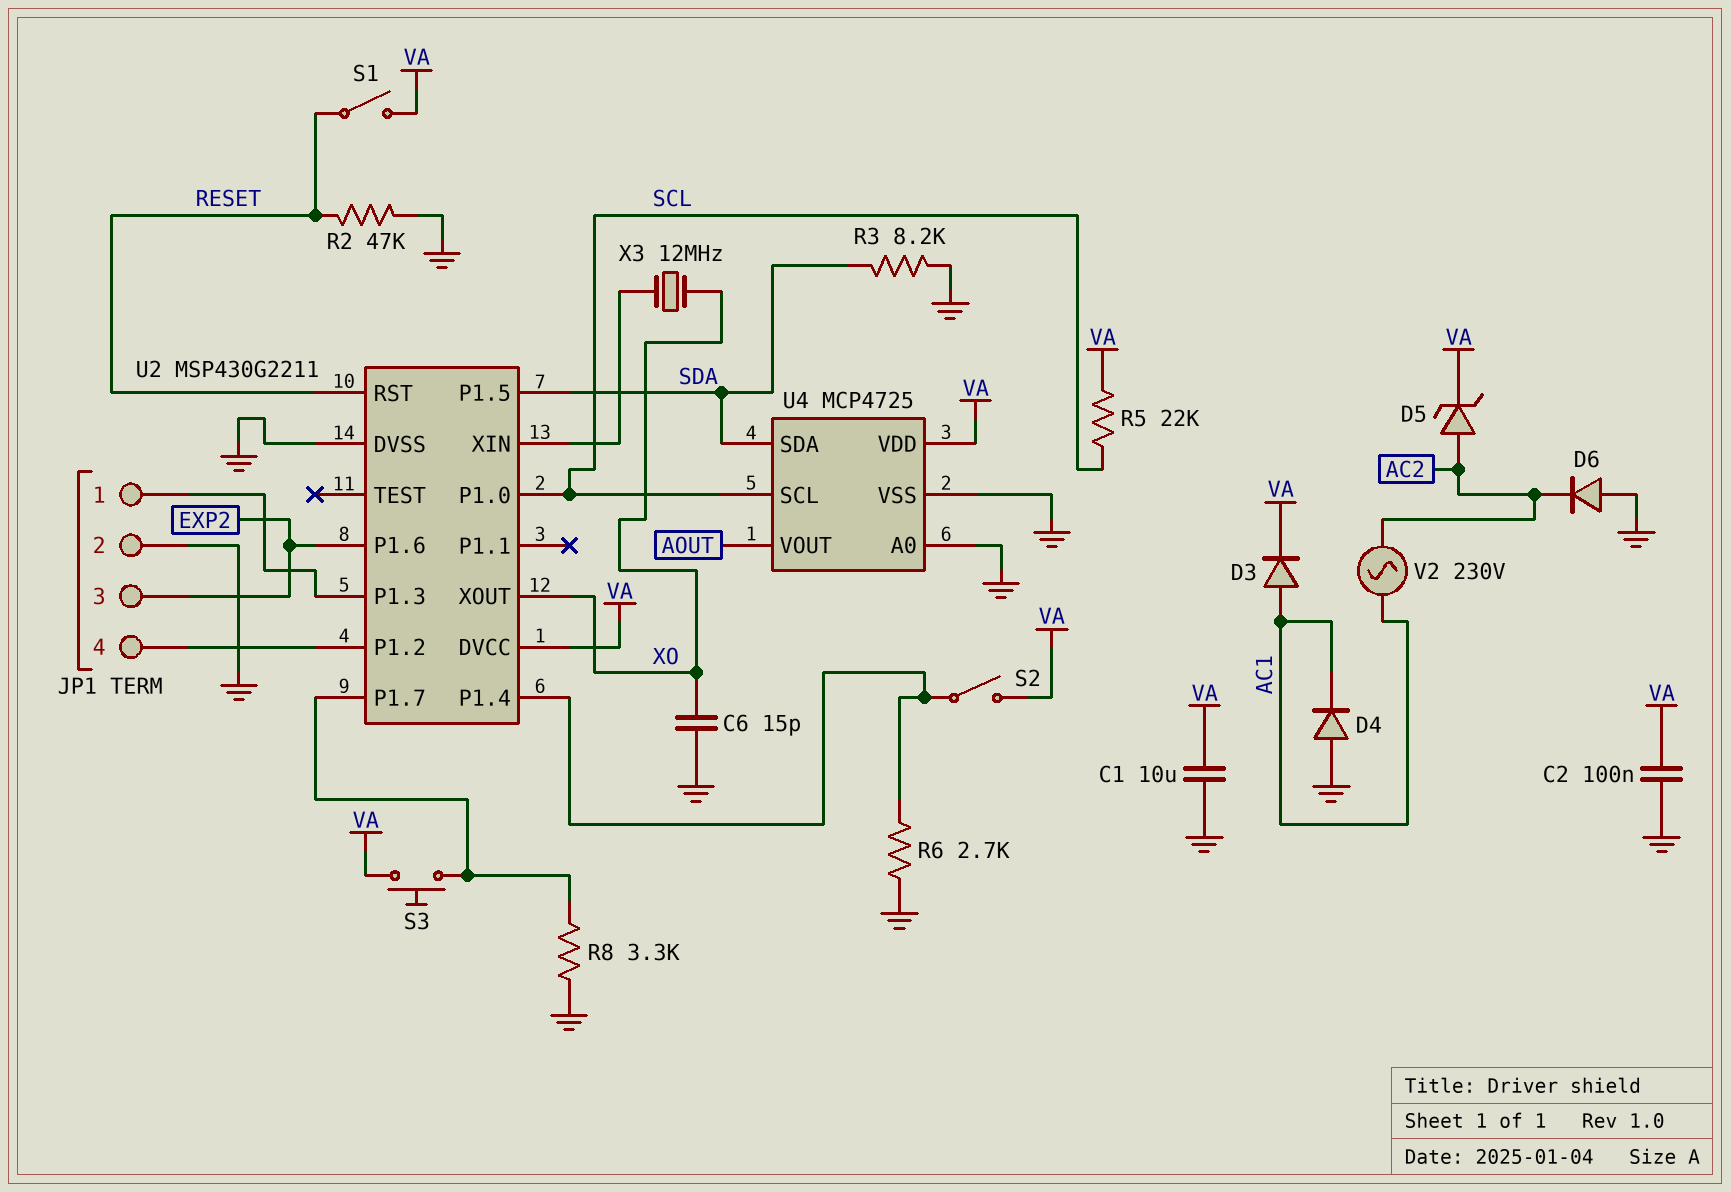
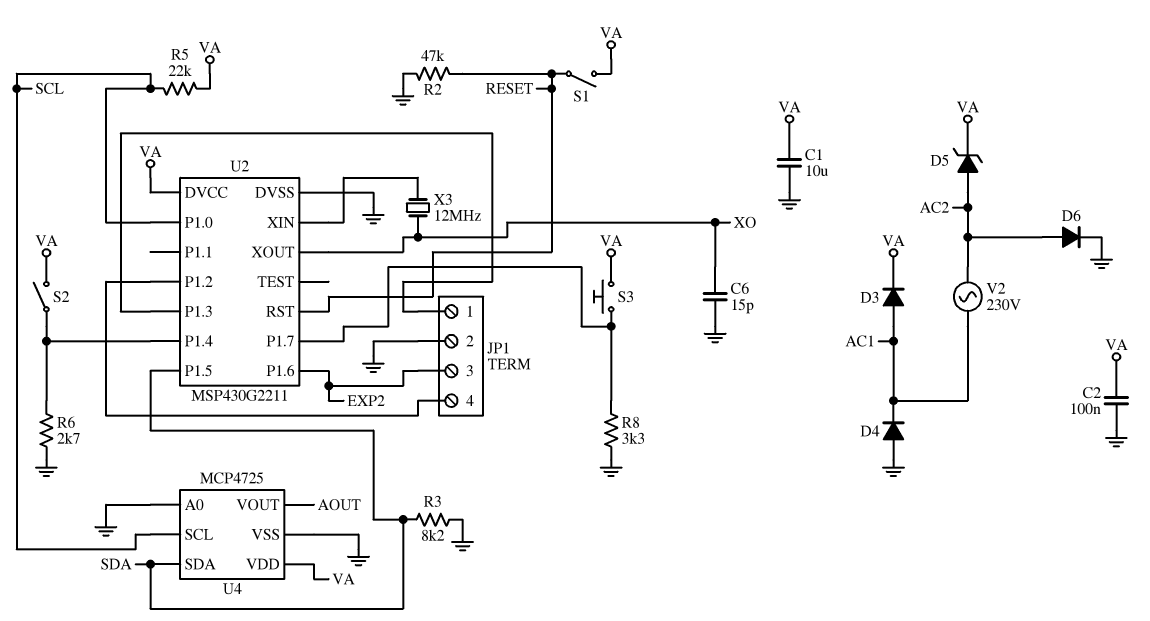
D6: diode (A GND, K AC2) -> diode (A AC2, K GND)

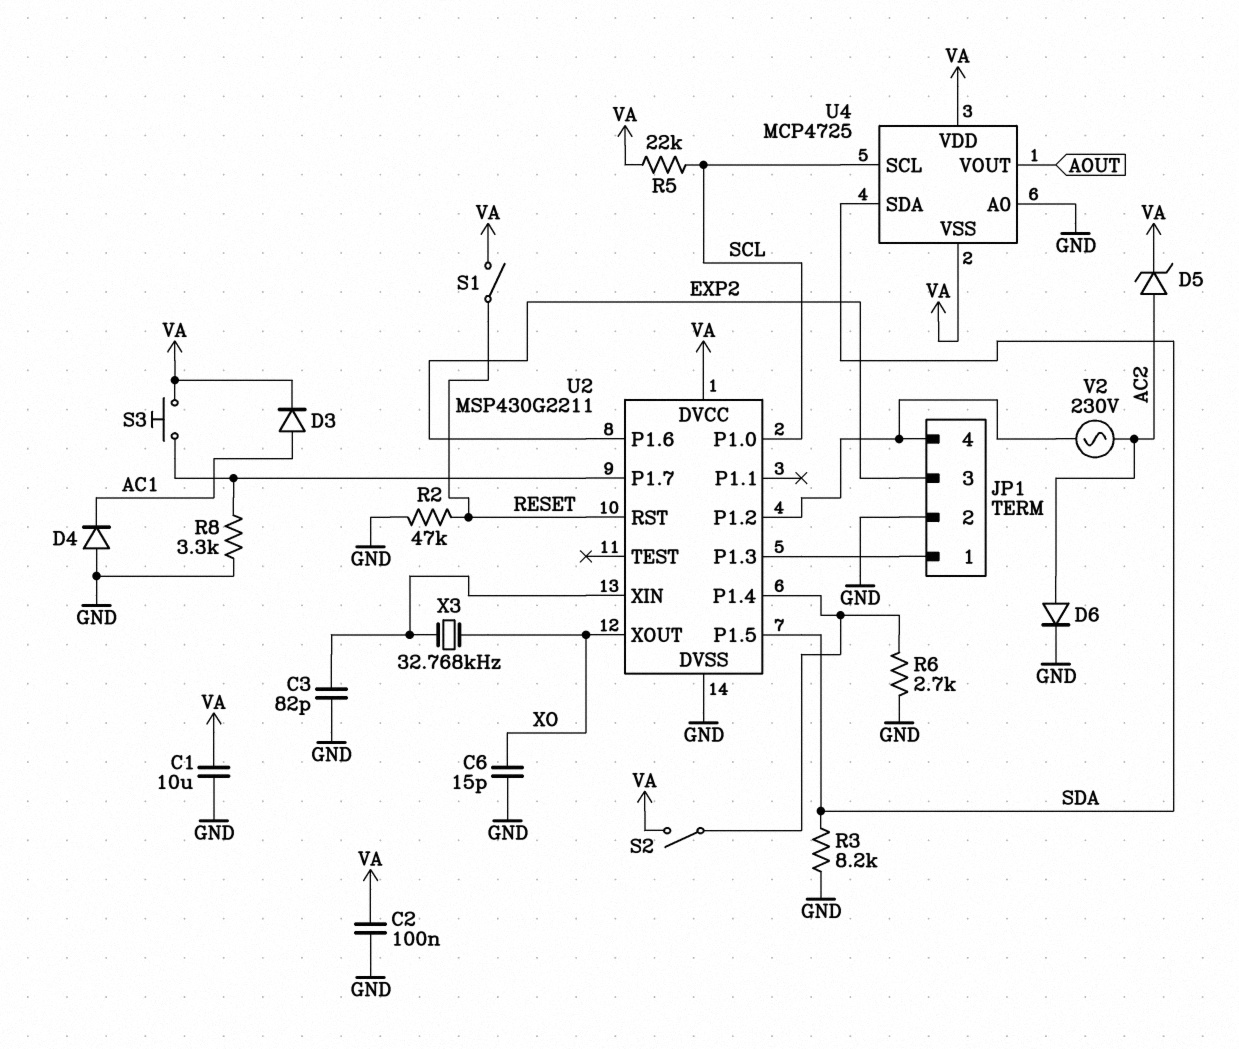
C3: none -> 82pF (GND, U2/XIN)
U4 pin VSS: GND -> VA
V2: AC 230V (AC1, AC2) -> AC 230V (AC2, JP1/4)
X3: 12MHz (U2/XIN, XO) -> 32.768kHz (U2/XIN, XO)

